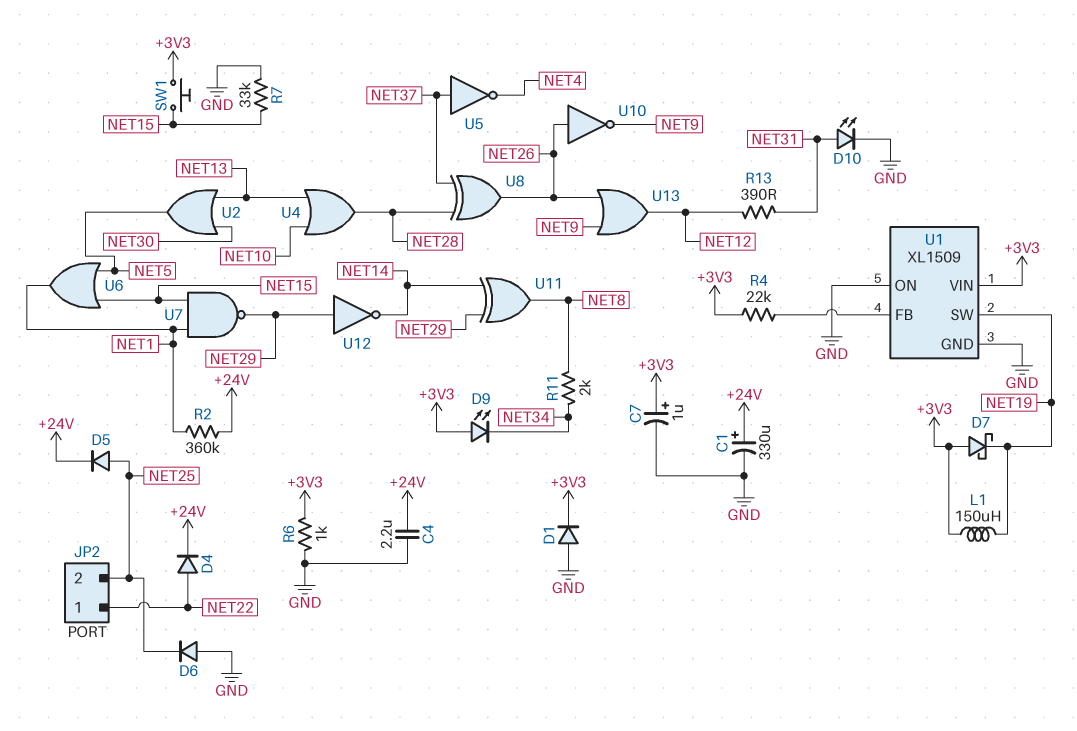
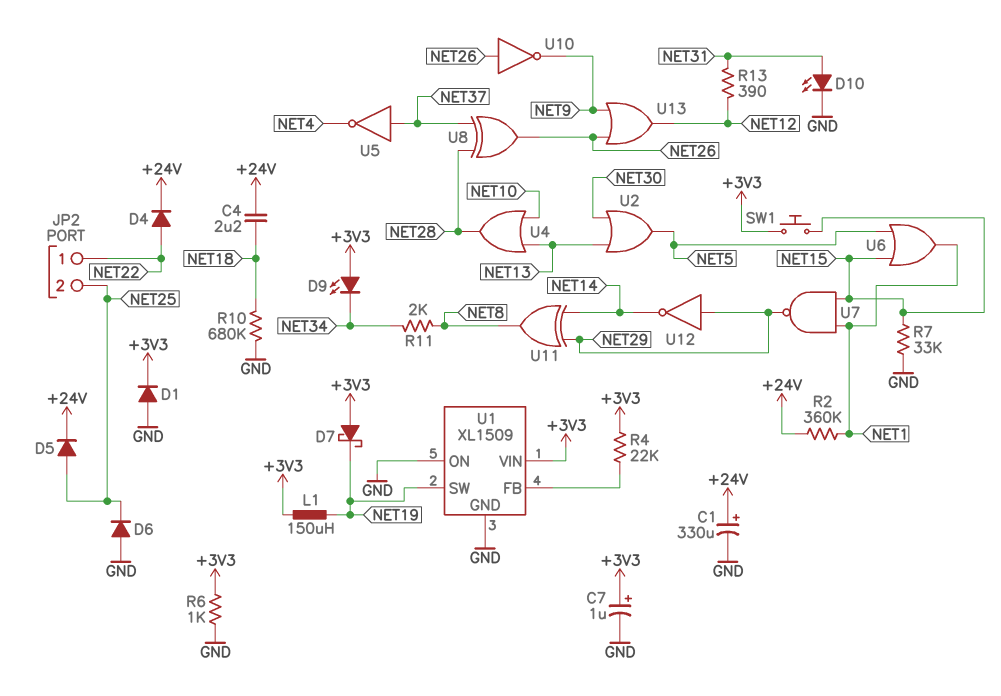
C4: 2.2uF (+24V, GND) -> 2.2uF (+24V, NET18)
R10: none -> 680k (GND, NET18)

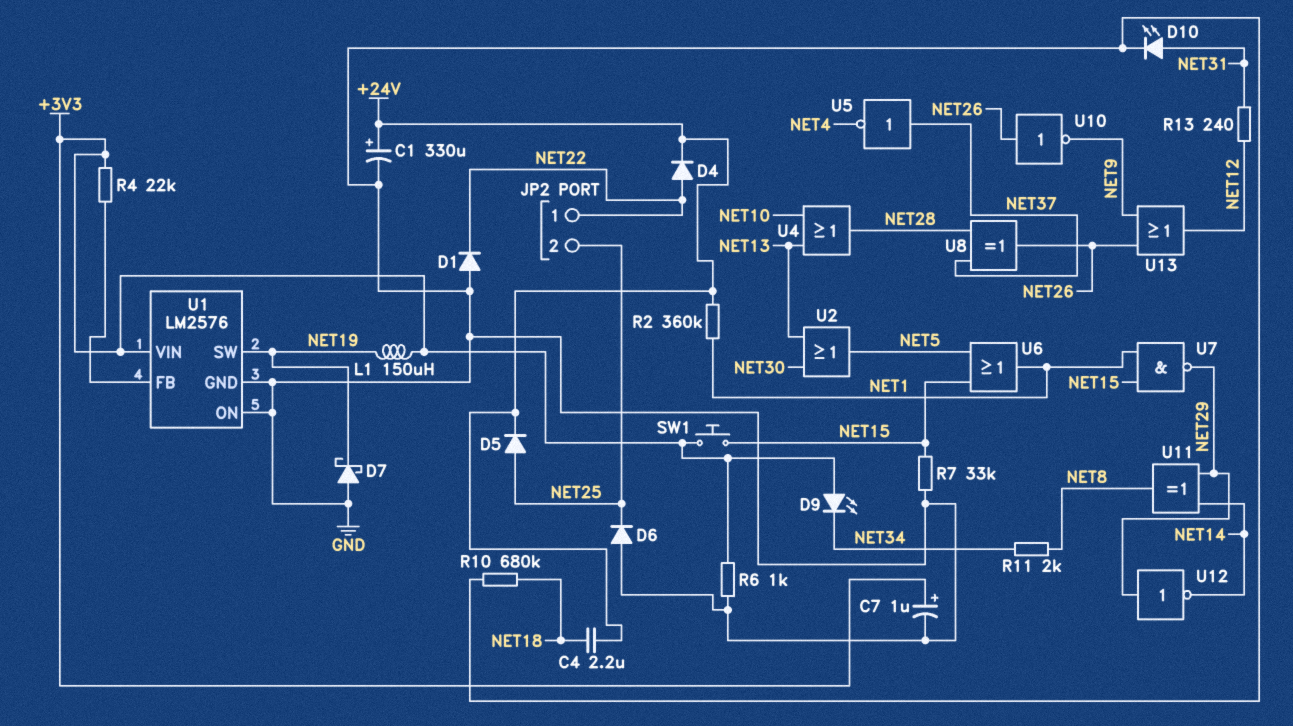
D1: diode (A GND, K +3V3) -> diode (A GND, K NET22)
D7: schottky (A +3V3, K NET19) -> schottky (A GND, K NET19)
R13: 390 (NET12, NET31) -> 240 (NET12, NET31)
U1: XL1509 -> LM2576

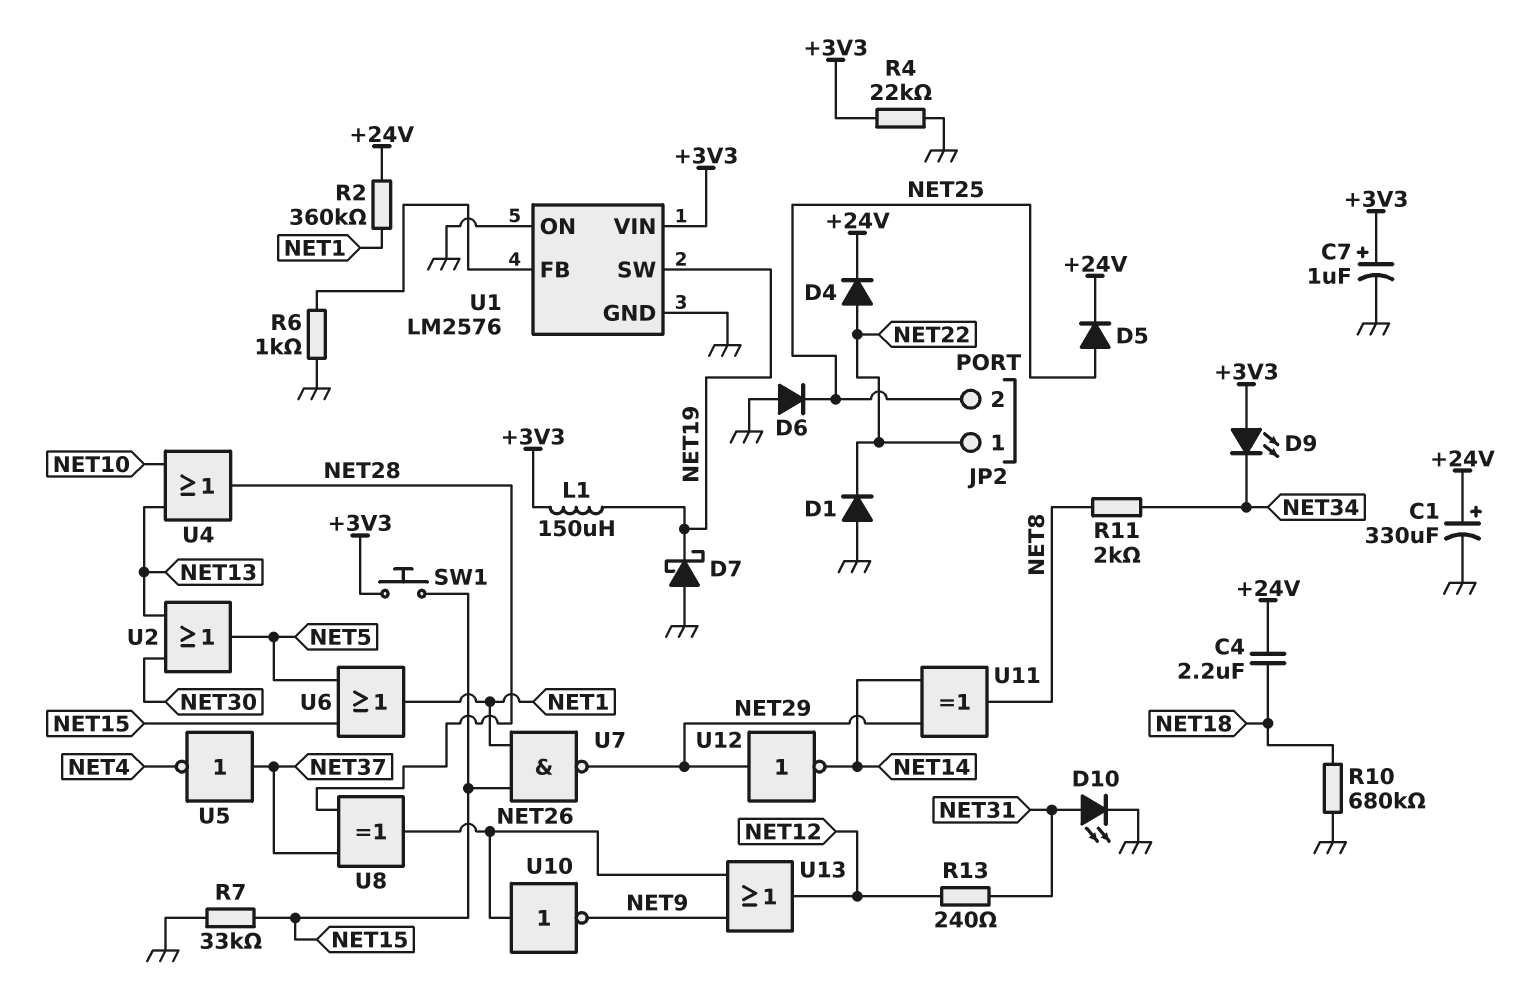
R4: 22k (+3V3, U1/FB) -> 22k (+3V3, GND)
R6: 1k (+3V3, GND) -> 1k (GND, U1/FB)

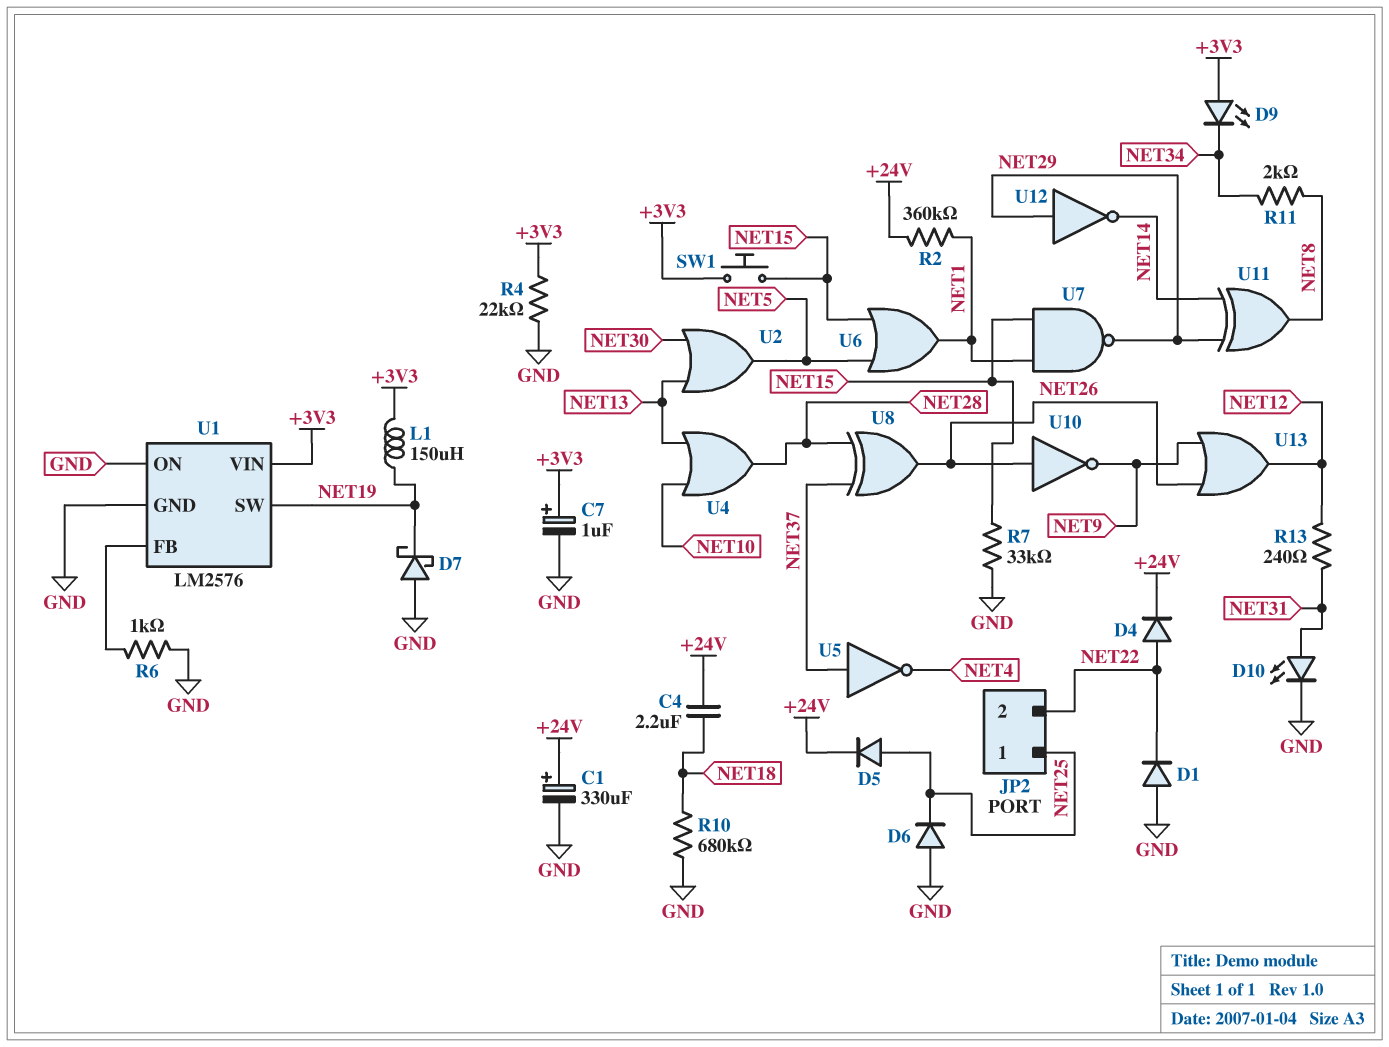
JP2 pin 1: NET22 -> NET25
JP2 pin 2: NET25 -> NET22

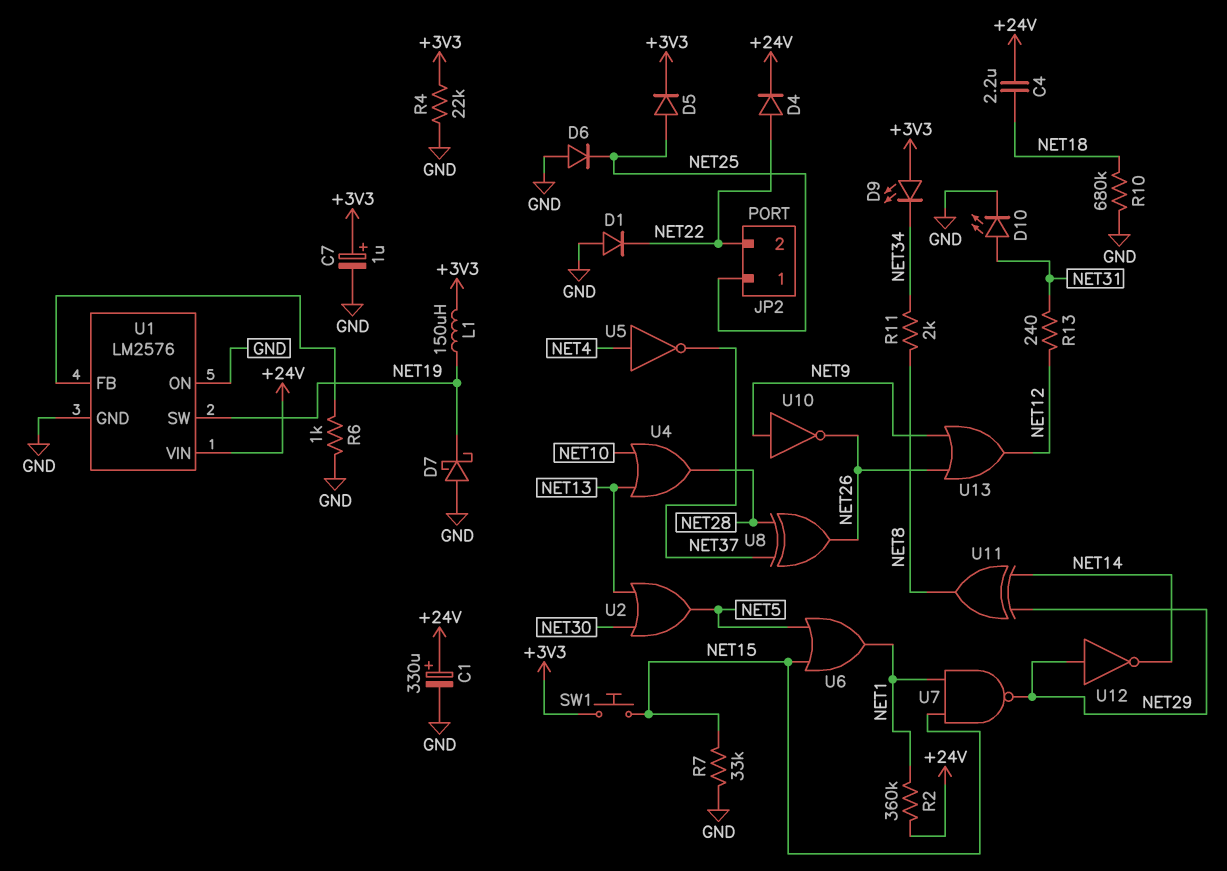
D5: diode (A NET25, K +24V) -> diode (A NET25, K +3V3)
U1 pin VIN: +3V3 -> +24V
U5: NOT (in NET37, out NET4) -> NOT (in NET4, out NET37)
U10: NOT (in NET26, out NET9) -> NOT (in NET9, out NET26)

